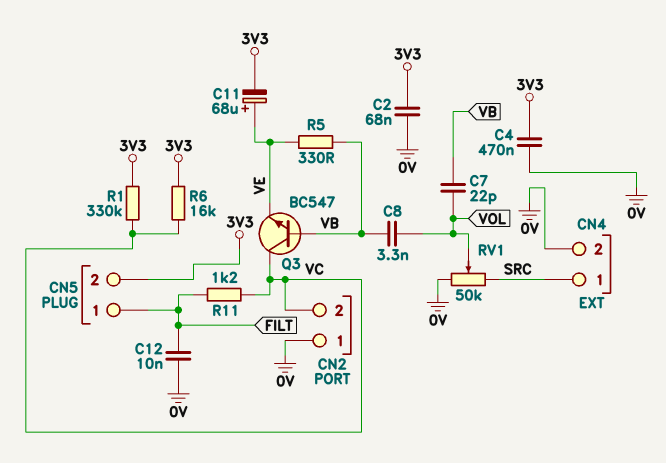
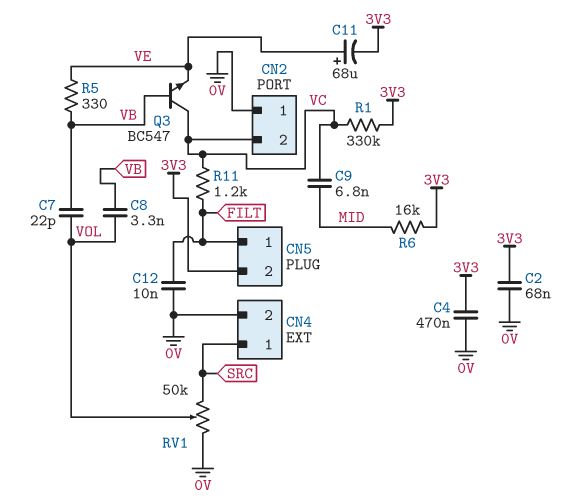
C9: none -> 6.8nF (MID, VC)
R6: 16k (3V3, VC) -> 16k (3V3, MID)

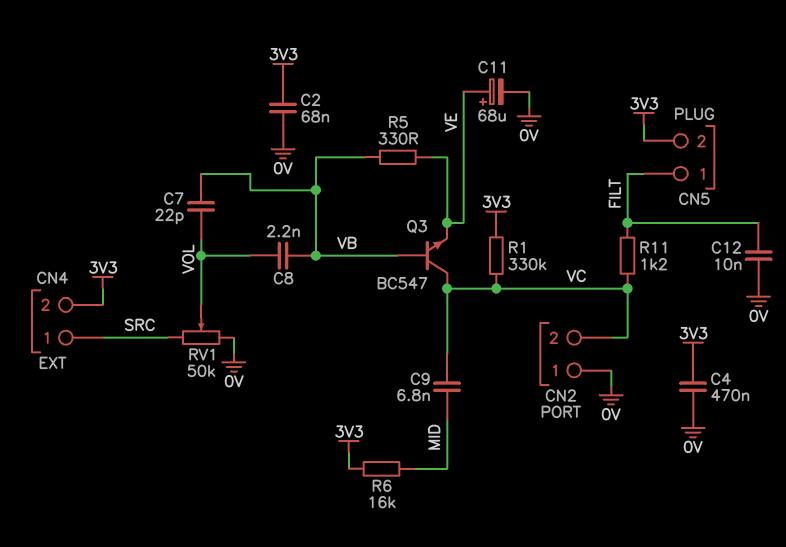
C8: 3.3nF (VB, VOL) -> 2.2nF (VB, VOL)
C11: 68uF (plus VE, minus 3V3) -> 68uF (plus VE, minus 0V)
CN4 pin 2: 0V -> 3V3

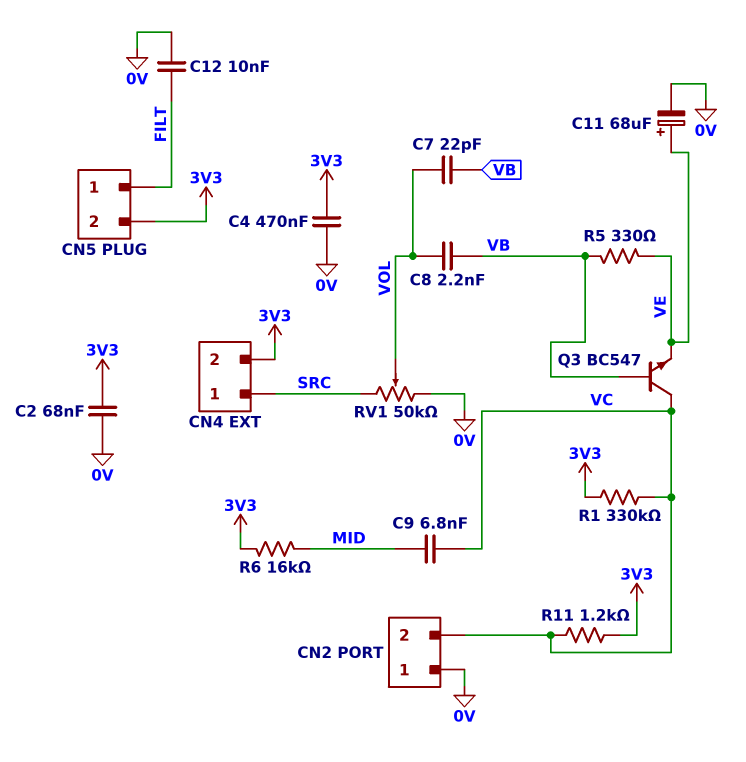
R11: 1.2k (FILT, VC) -> 1.2k (3V3, VC)

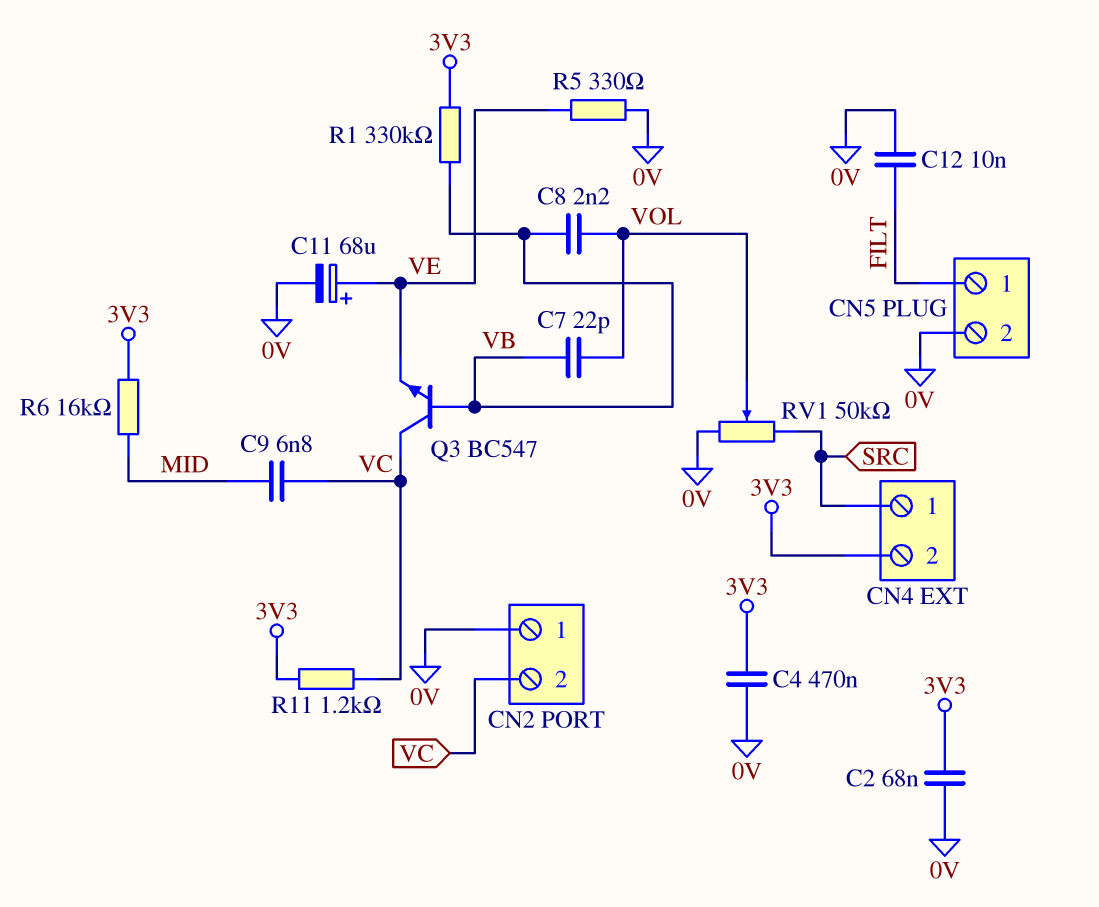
CN5 pin 2: 3V3 -> 0V
R1: 330k (3V3, VC) -> 330k (3V3, VB)
R5: 330 (VB, VE) -> 330 (0V, VE)

